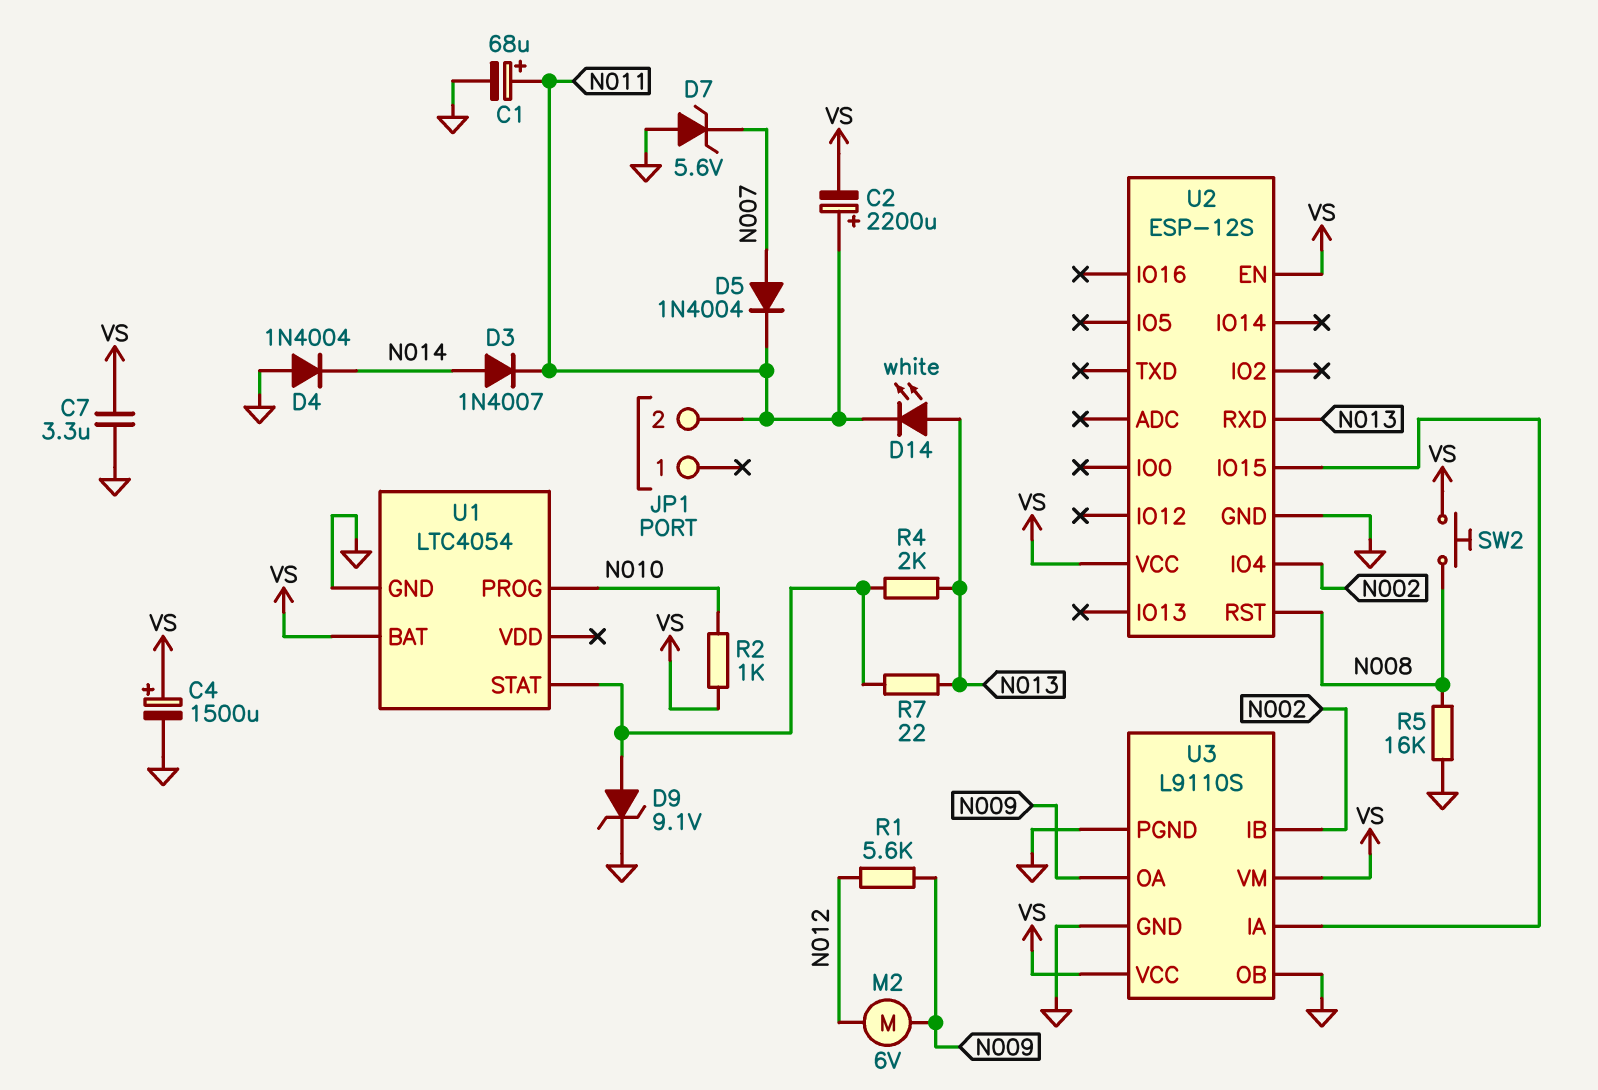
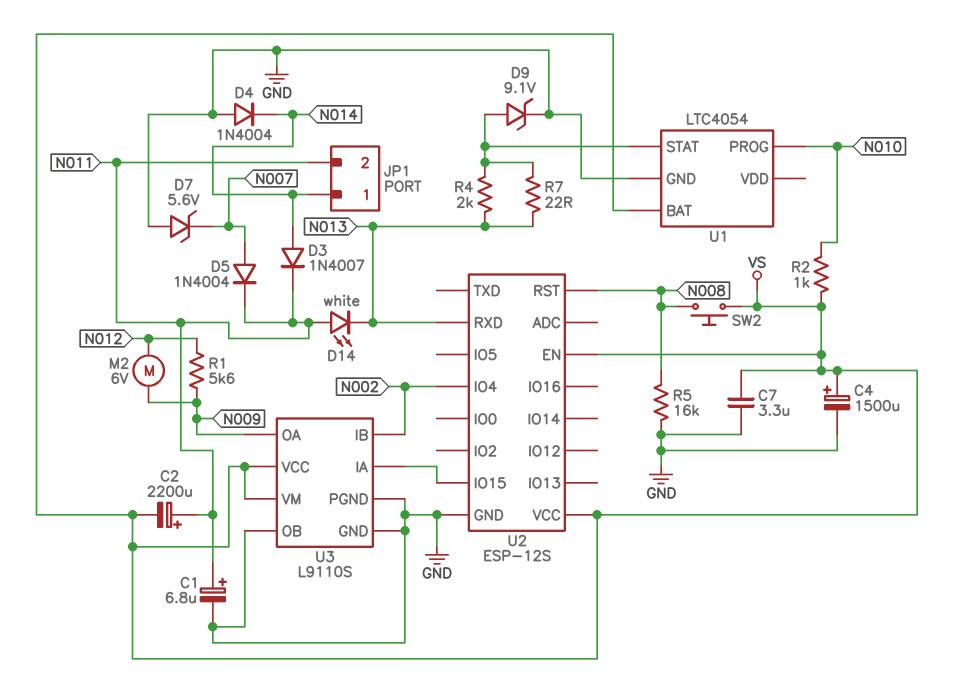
C1: 68uF (plus N011, minus GND) -> 6.8uF (plus N011, minus GND)
D14: LED white (A N013, K N011) -> LED white (A N011, K N013)
JP1 pin 1: none -> N014

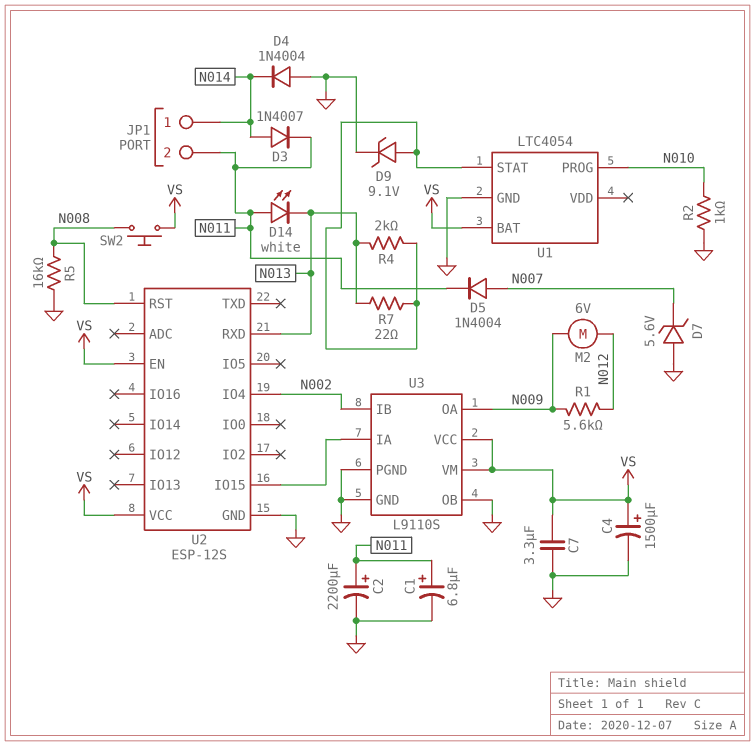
C2: 2200uF (plus N011, minus VS) -> 2200uF (plus N011, minus GND)
R2: 1k (N010, VS) -> 1k (GND, N010)

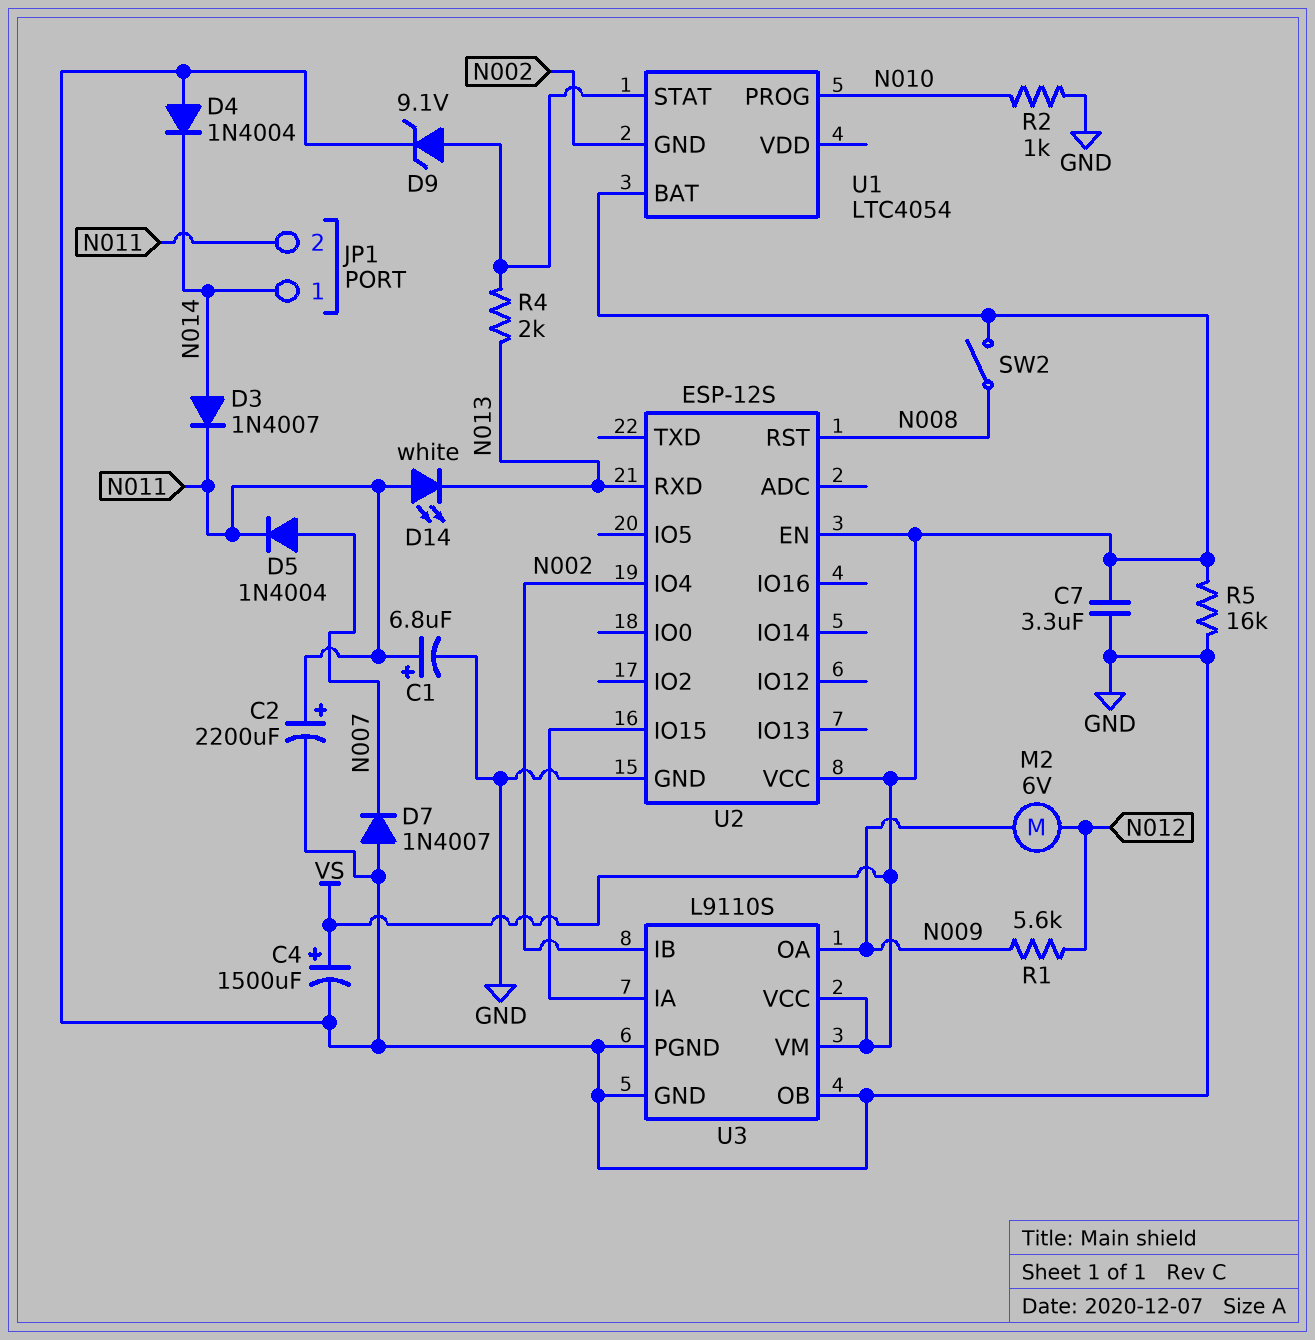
D7: zener 5.6V (A GND, K N007) -> diode 1N4007 (A GND, K N007)
R5: 16k (GND, N008) -> 16k (GND, VS)
R7: 22 (N013, U1/STAT) -> none
SW2: button (N008, VS) -> switch (N008, VS)
U1 pin GND: GND -> N002

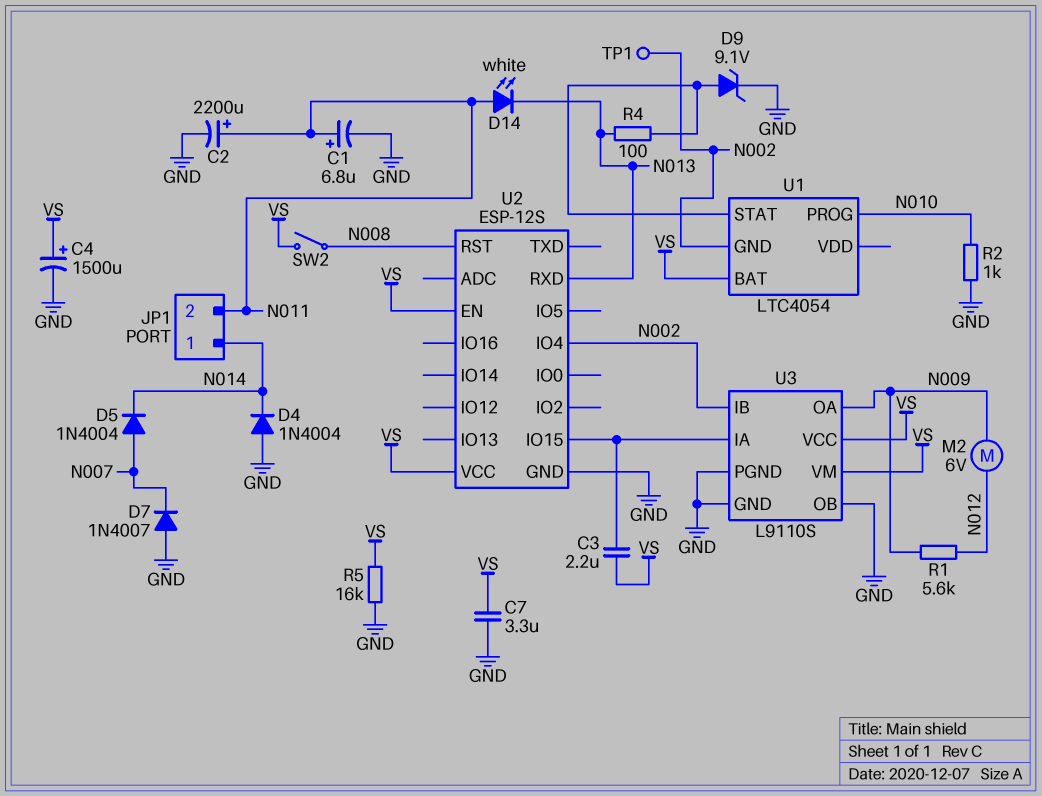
C3: none -> 2.2uF (U2/IO15, VS)
D3: diode 1N4007 (A N014, K N011) -> none
D5: diode 1N4004 (A N007, K N011) -> diode 1N4004 (A N007, K N014)
R4: 2k (N013, U1/STAT) -> 100 (N013, U1/STAT)
TP1: none -> test point (N002)

